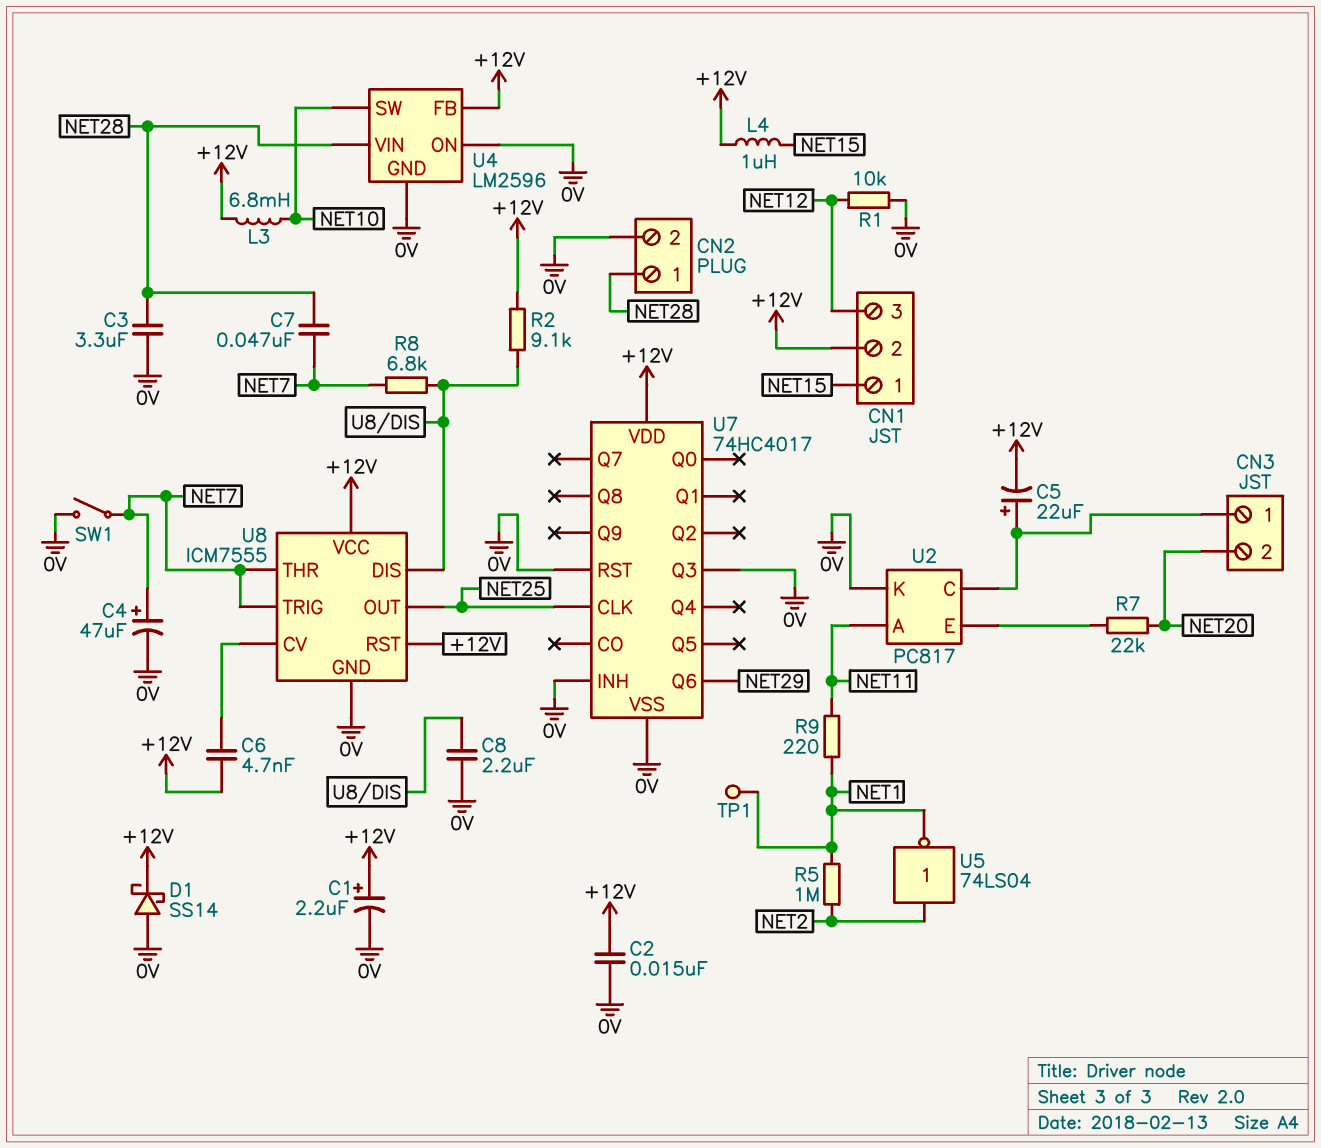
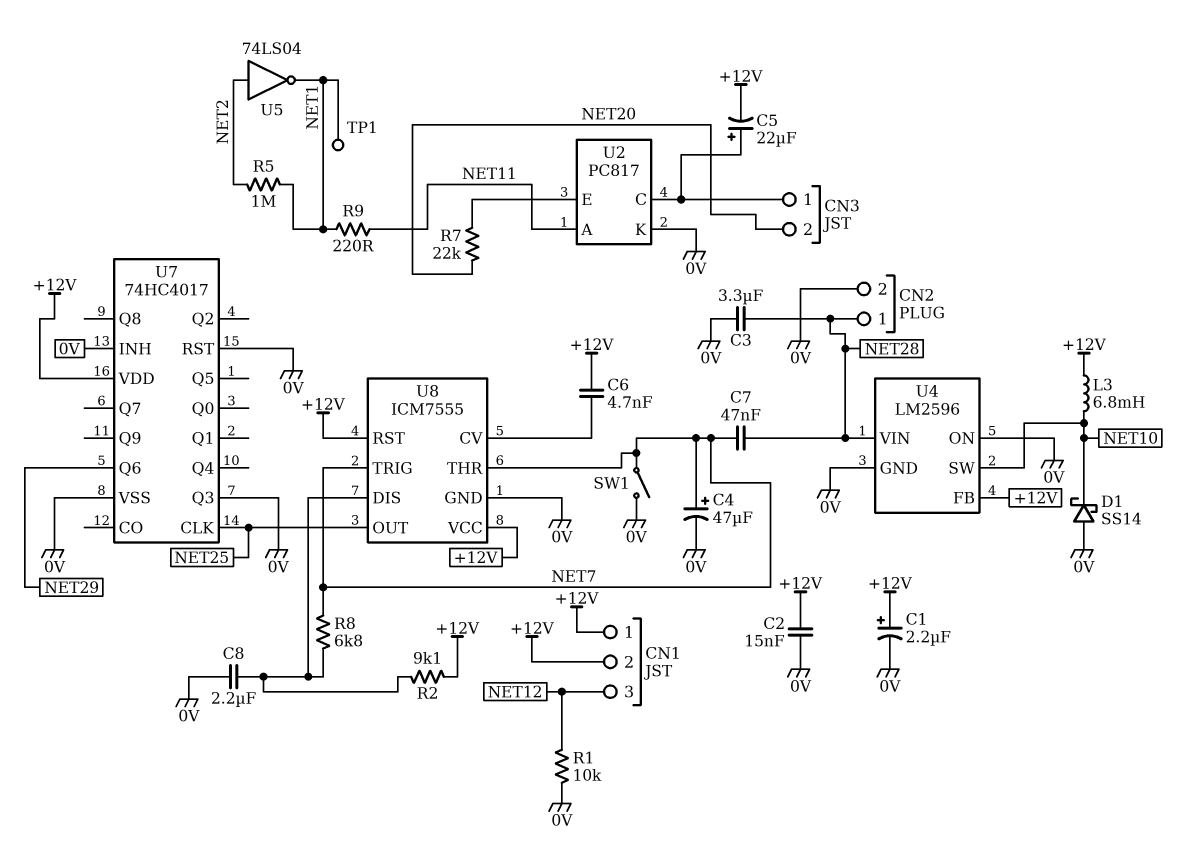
CN1 pin 1: NET15 -> +12V
D1: schottky SS14 (A 0V, K +12V) -> schottky SS14 (A 0V, K NET10)
L4: 1uH (+12V, NET15) -> none

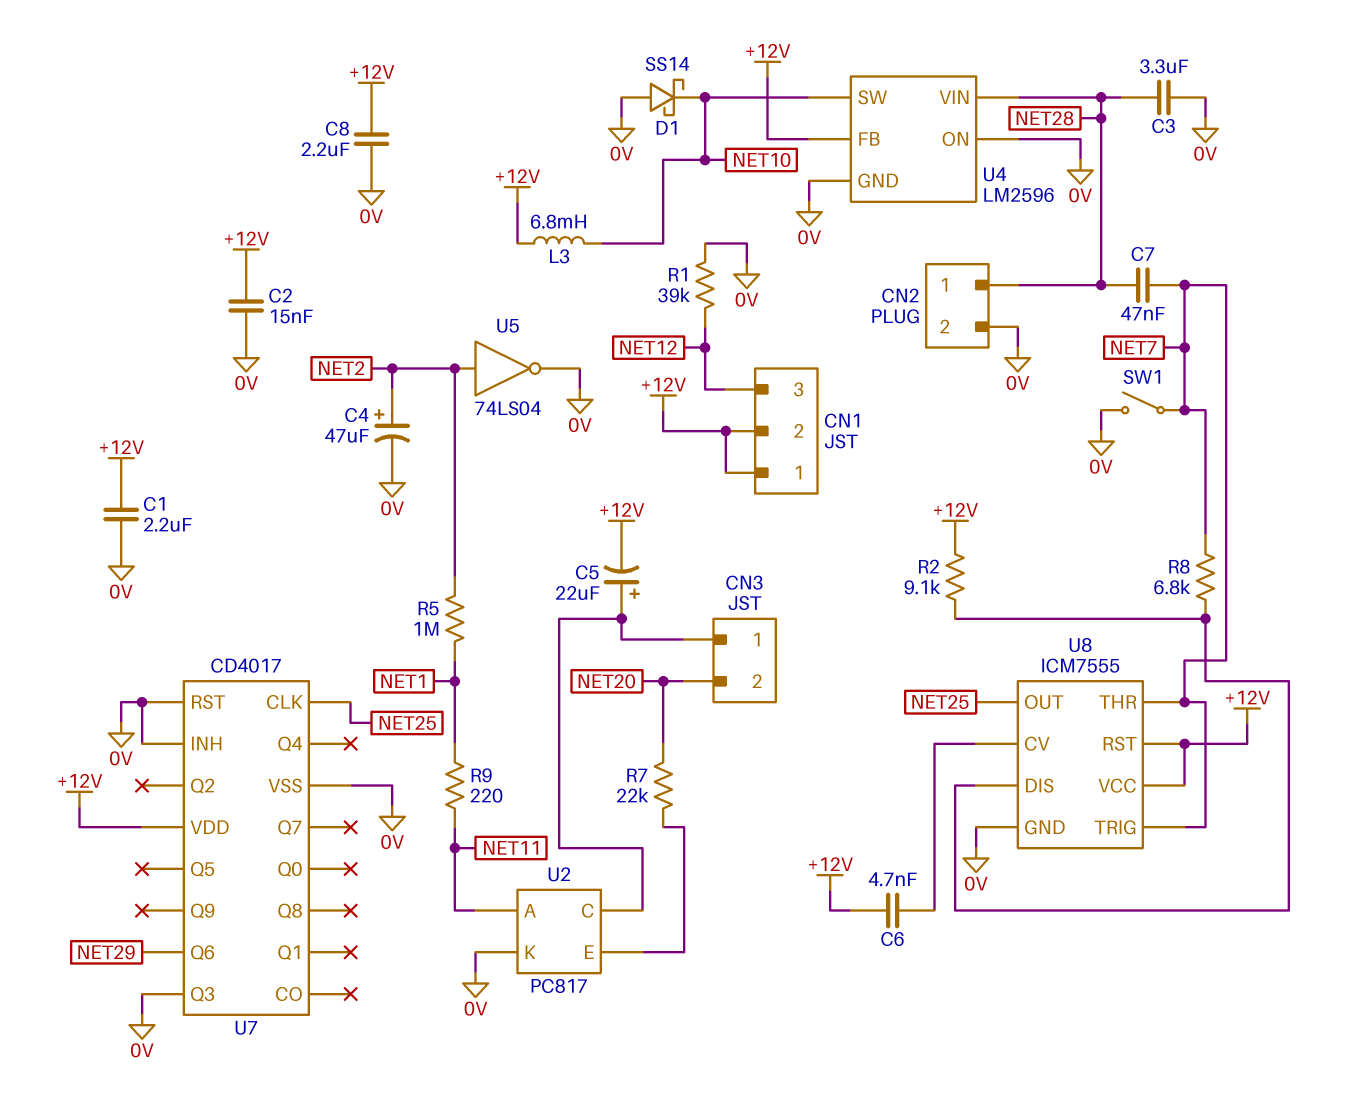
C1: 2.2uF (plus +12V, minus 0V) -> 2.2uF (+12V, 0V)
C4: 47uF (plus NET7, minus 0V) -> 47uF (plus NET2, minus 0V)
C8: 2.2uF (0V, U8/DIS) -> 2.2uF (+12V, 0V)
R1: 10k (0V, NET12) -> 39k (0V, NET12)
TP1: test point (NET1) -> none
U5: NOT 74LS04 (in NET2, out NET1) -> NOT 74LS04 (in NET2, out 0V)
U7: 74HC4017 -> CD4017

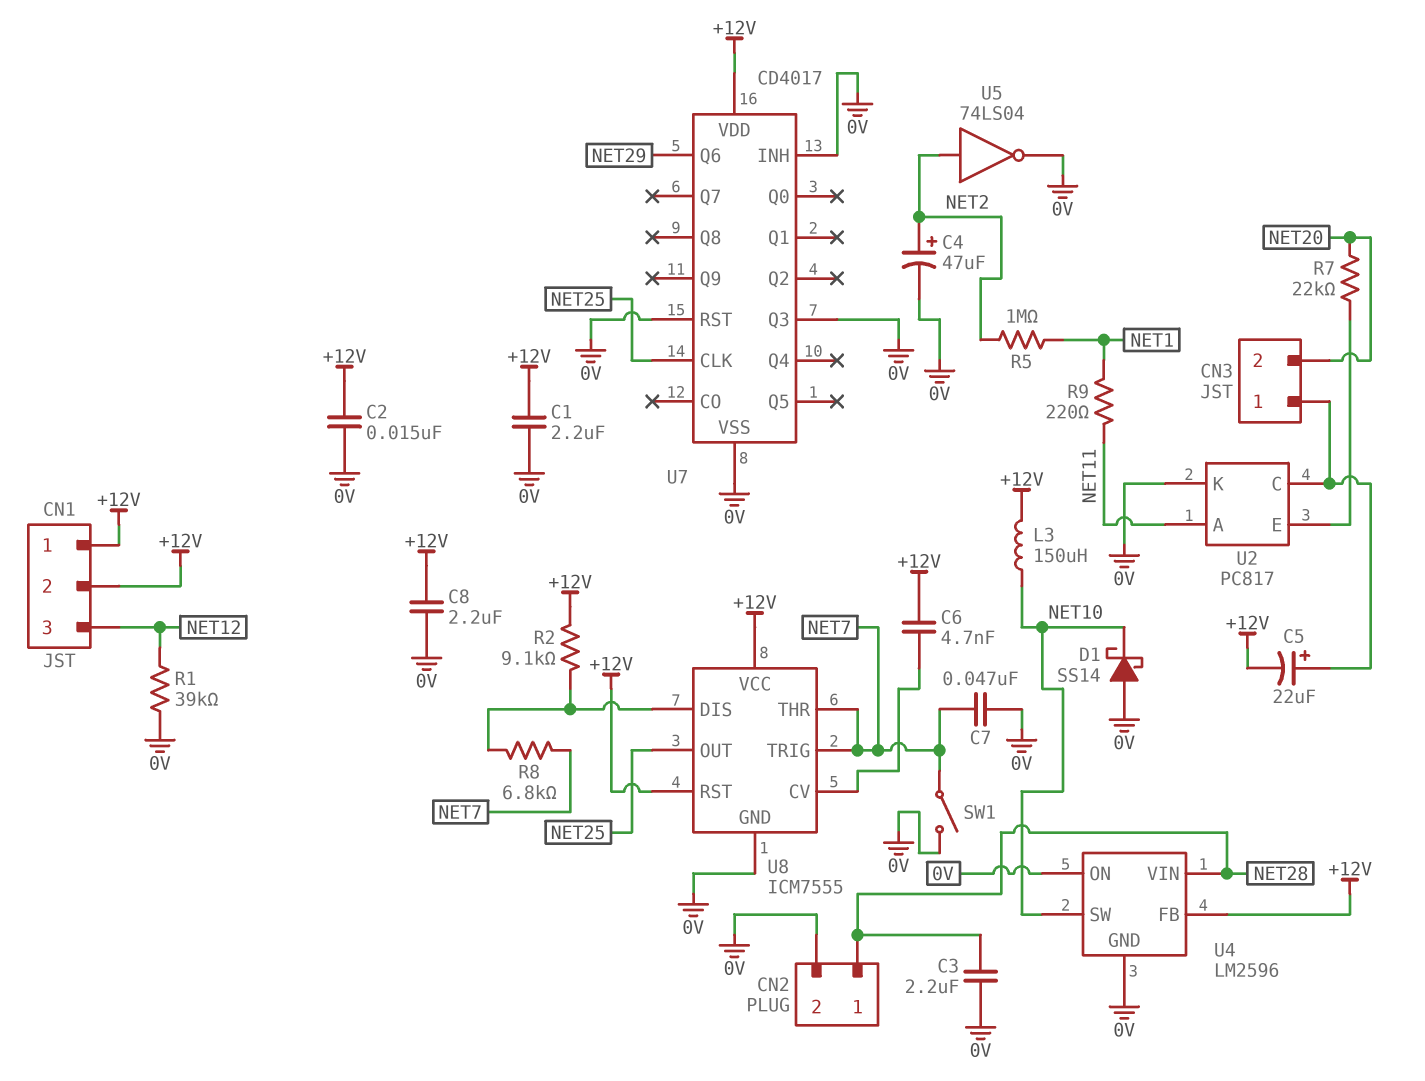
C3: 3.3uF (0V, NET28) -> 2.2uF (0V, NET28)
C7: 47nF (NET7, NET28) -> 47nF (0V, NET7)
L3: 6.8mH (+12V, NET10) -> 150uH (+12V, NET10)

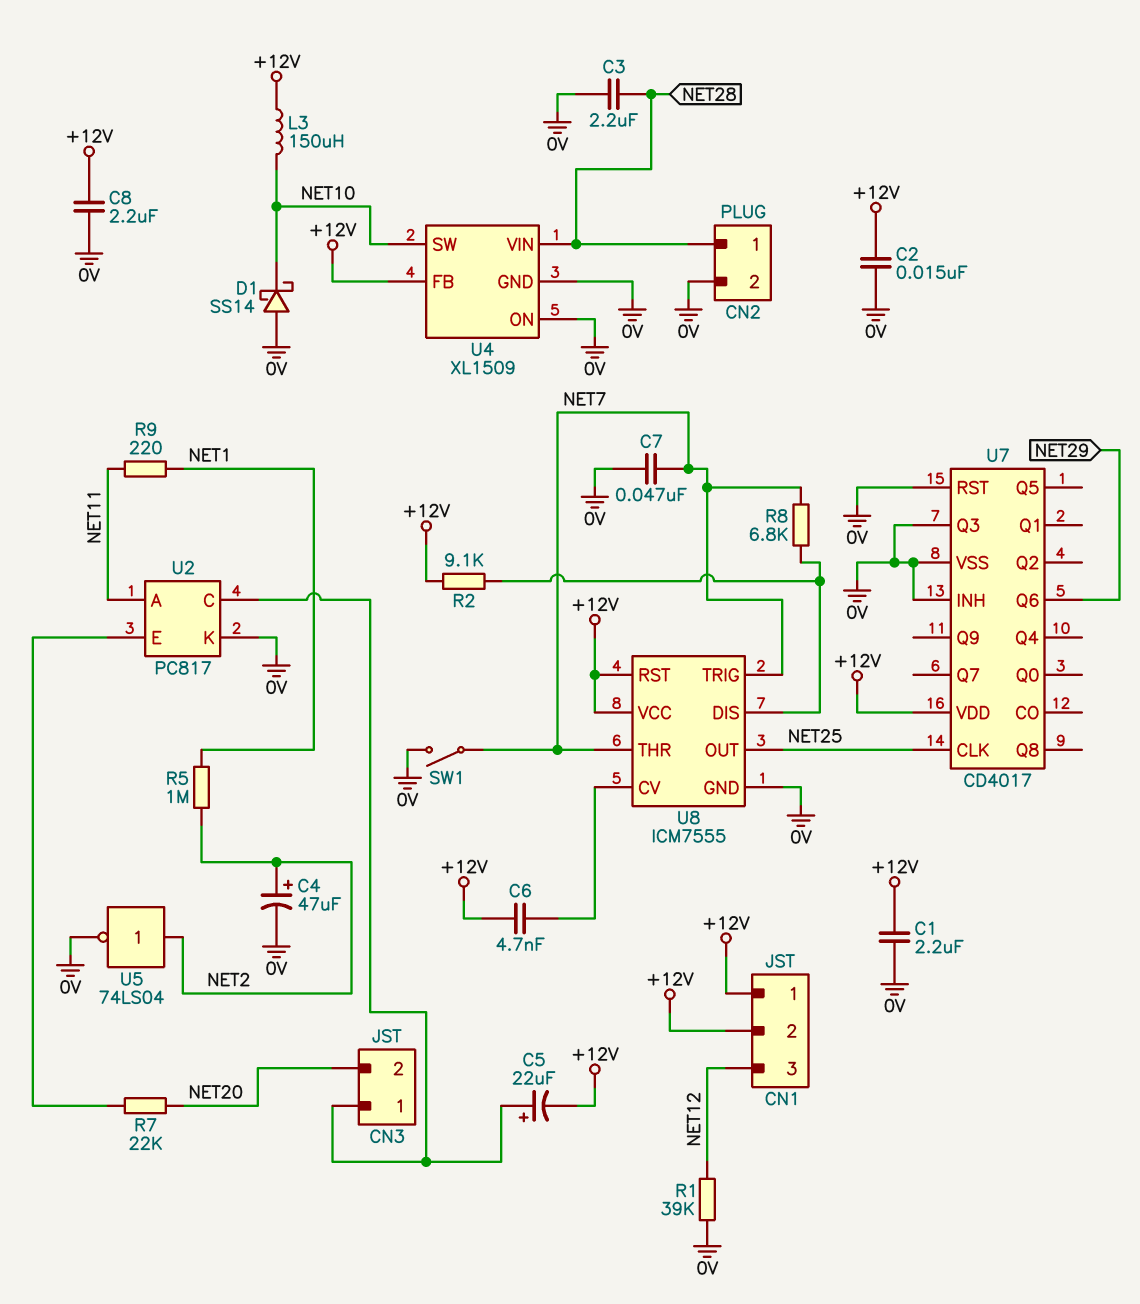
U4: LM2596 -> XL1509

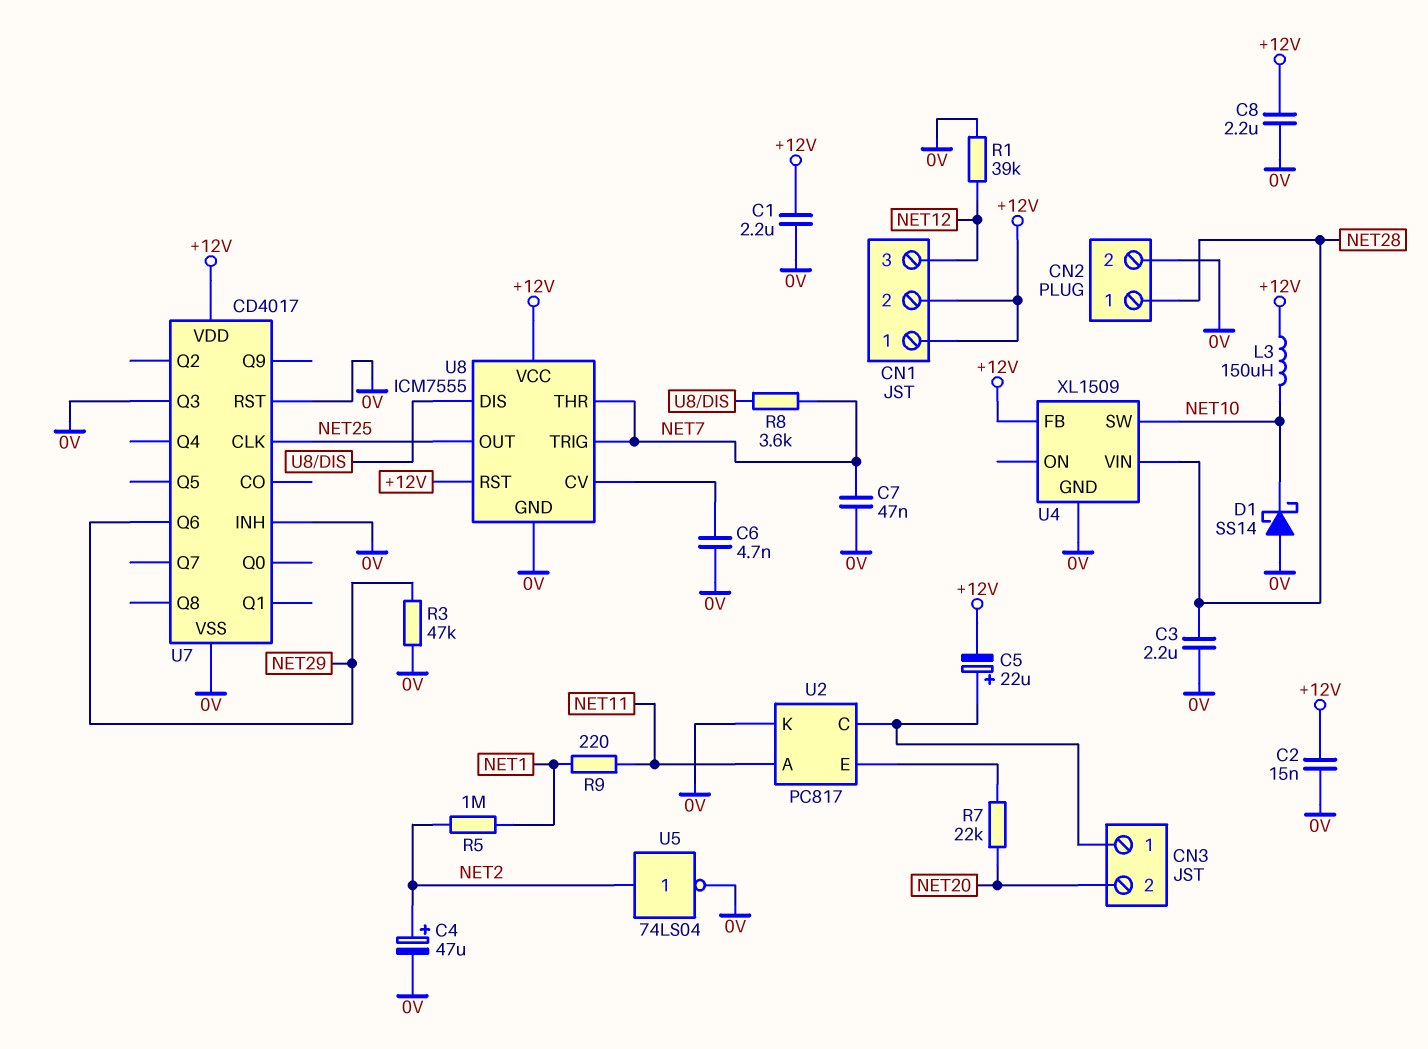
C6: 4.7nF (+12V, U8/CV) -> 4.7nF (0V, U8/CV)
R2: 9.1k (+12V, U8/DIS) -> none
R3: none -> 47k (0V, NET29)
R8: 6.8k (NET7, U8/DIS) -> 3.6k (NET7, U8/DIS)
SW1: switch (0V, NET7) -> none
U4 pin ON: 0V -> none

